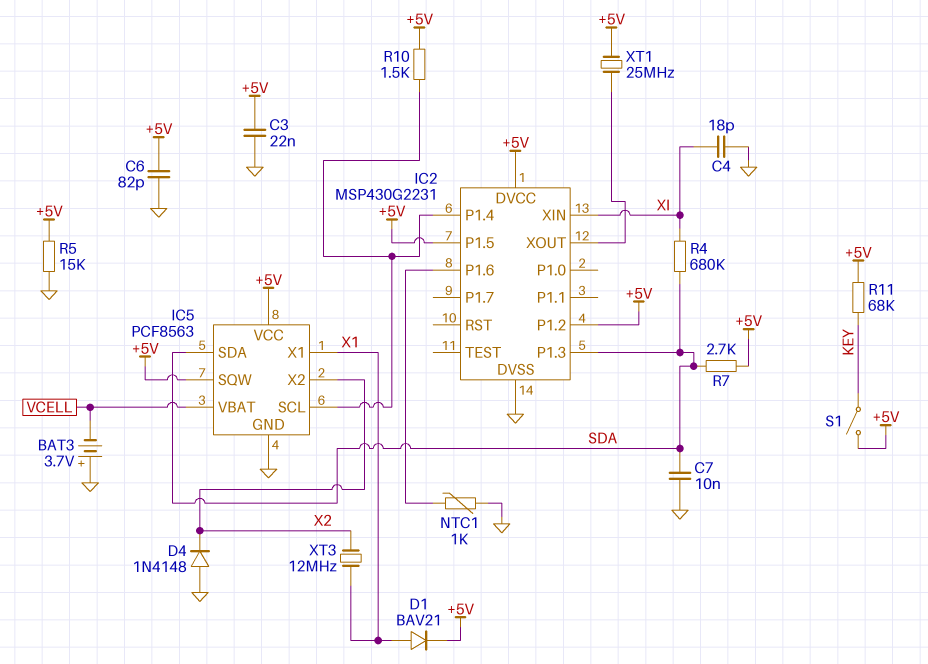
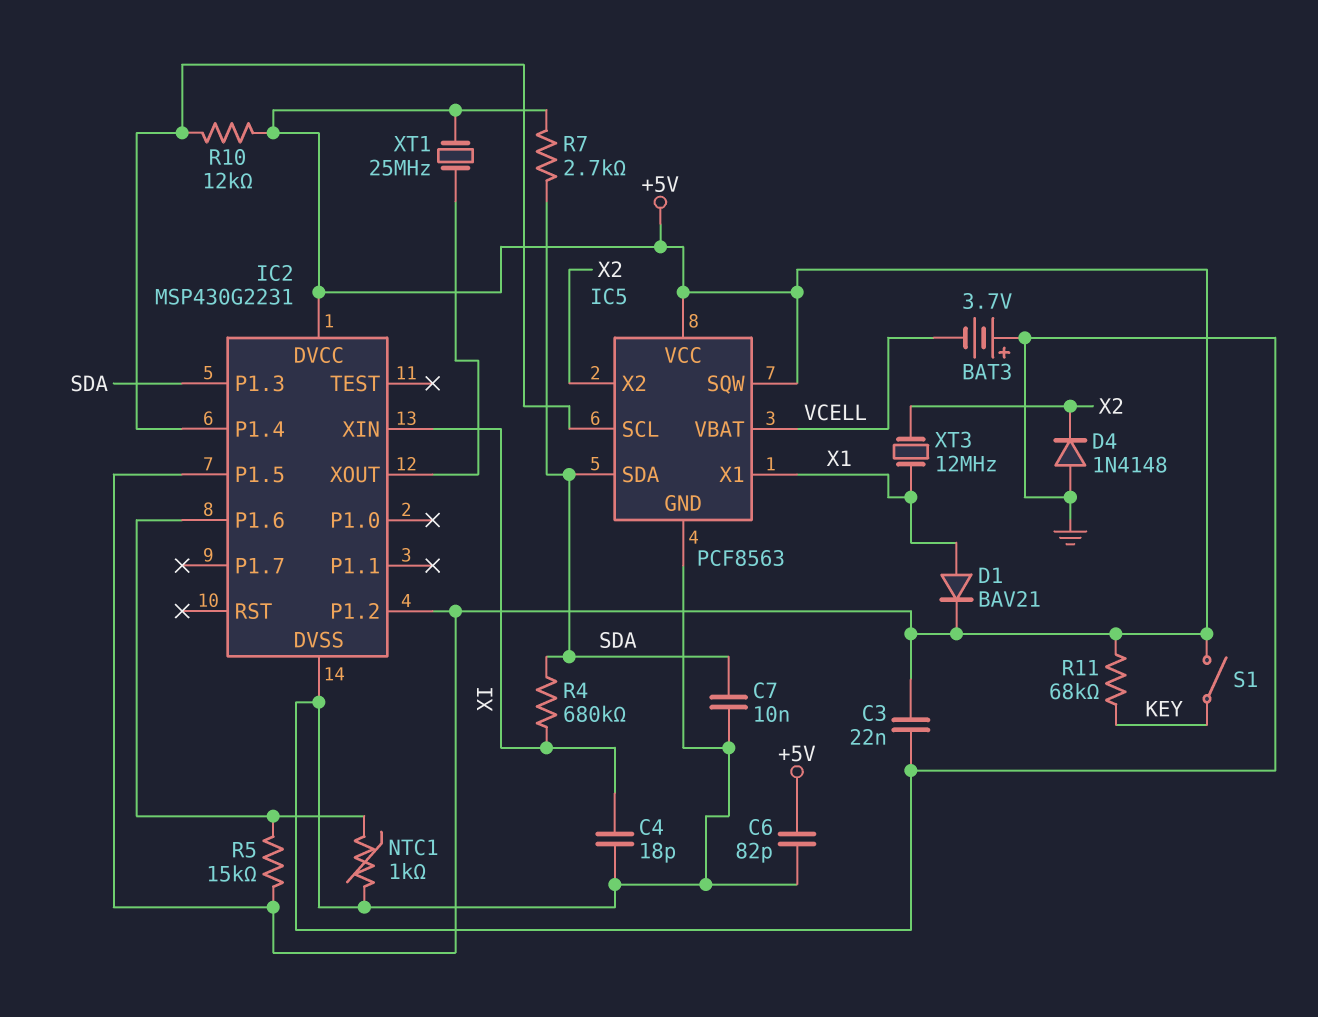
R5: 15k (+5V, GND) -> 15k (+5V, IC2/P1.6)
R10: 1.5k (+5V, IC2/P1.4) -> 12k (+5V, IC2/P1.4)

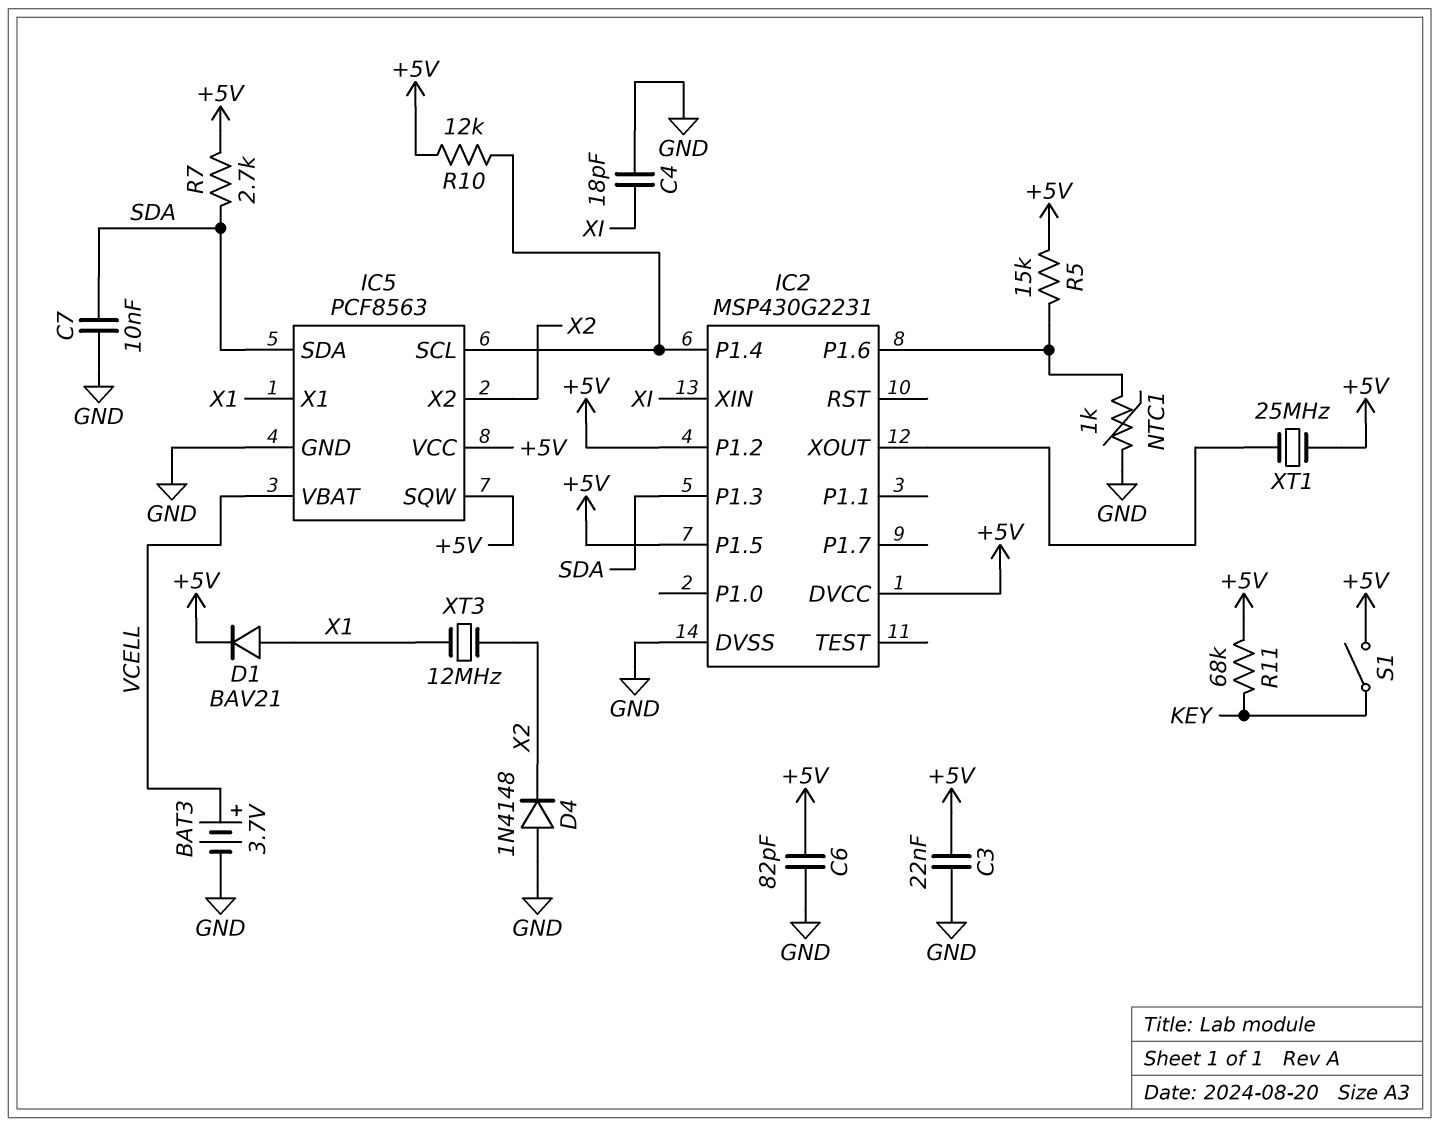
BAT3: 3.7V (plus GND, minus VCELL) -> 3.7V (plus VCELL, minus GND)
R4: 680k (SDA, XI) -> none

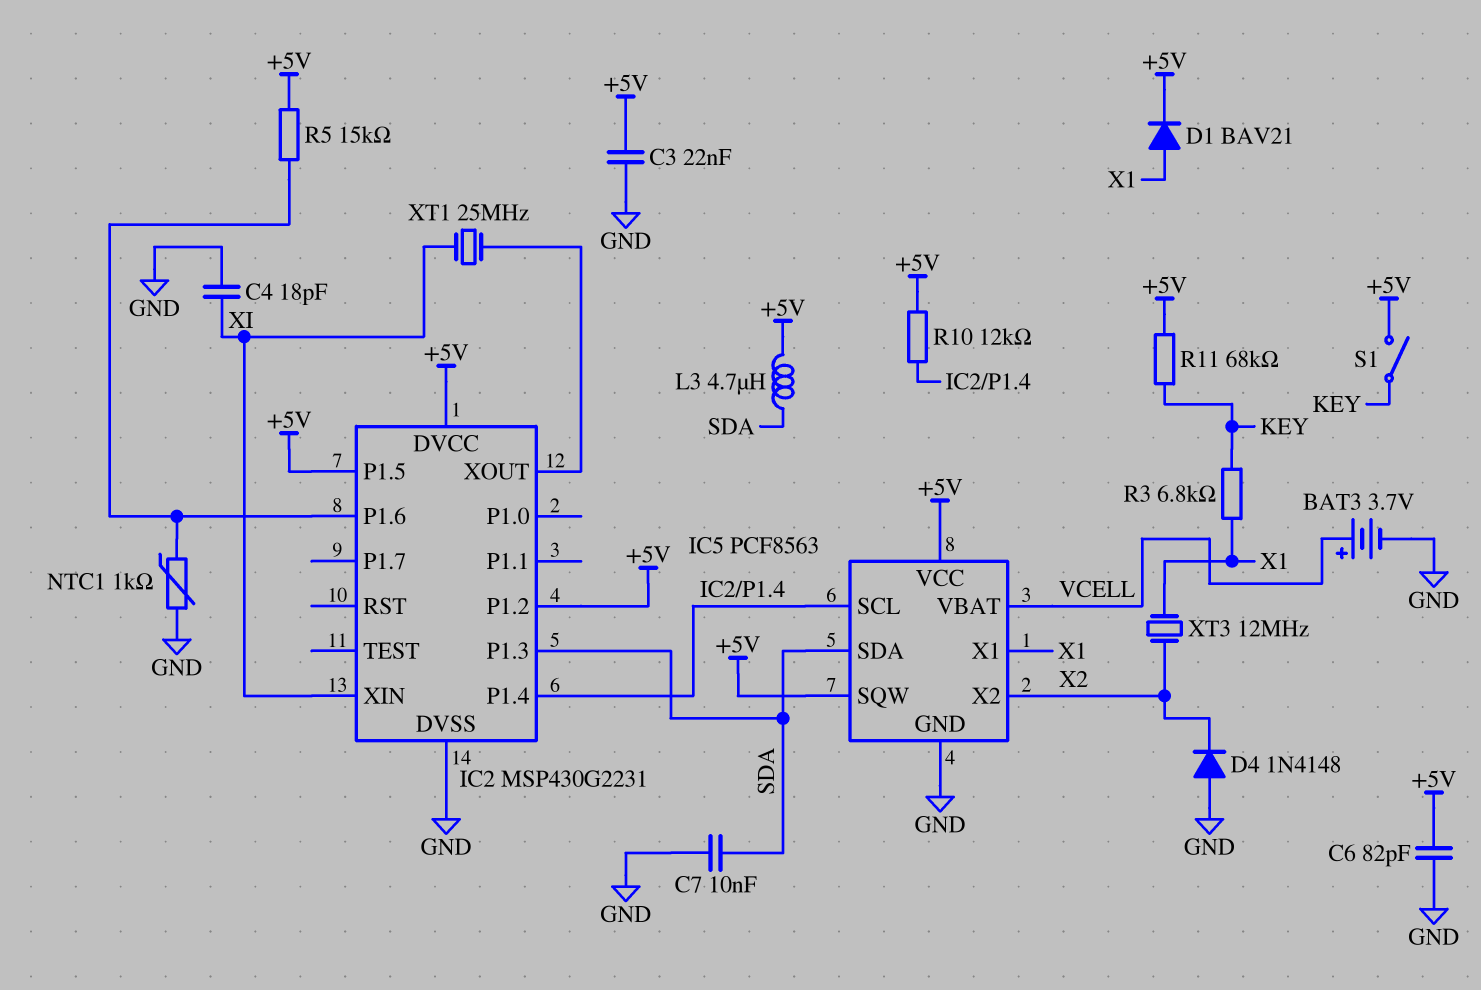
L3: none -> 4.7uH (+5V, SDA)
R3: none -> 6.8k (KEY, X1)
R7: 2.7k (+5V, SDA) -> none
XT1: 25MHz (+5V, IC2/XOUT) -> 25MHz (IC2/XOUT, XI)

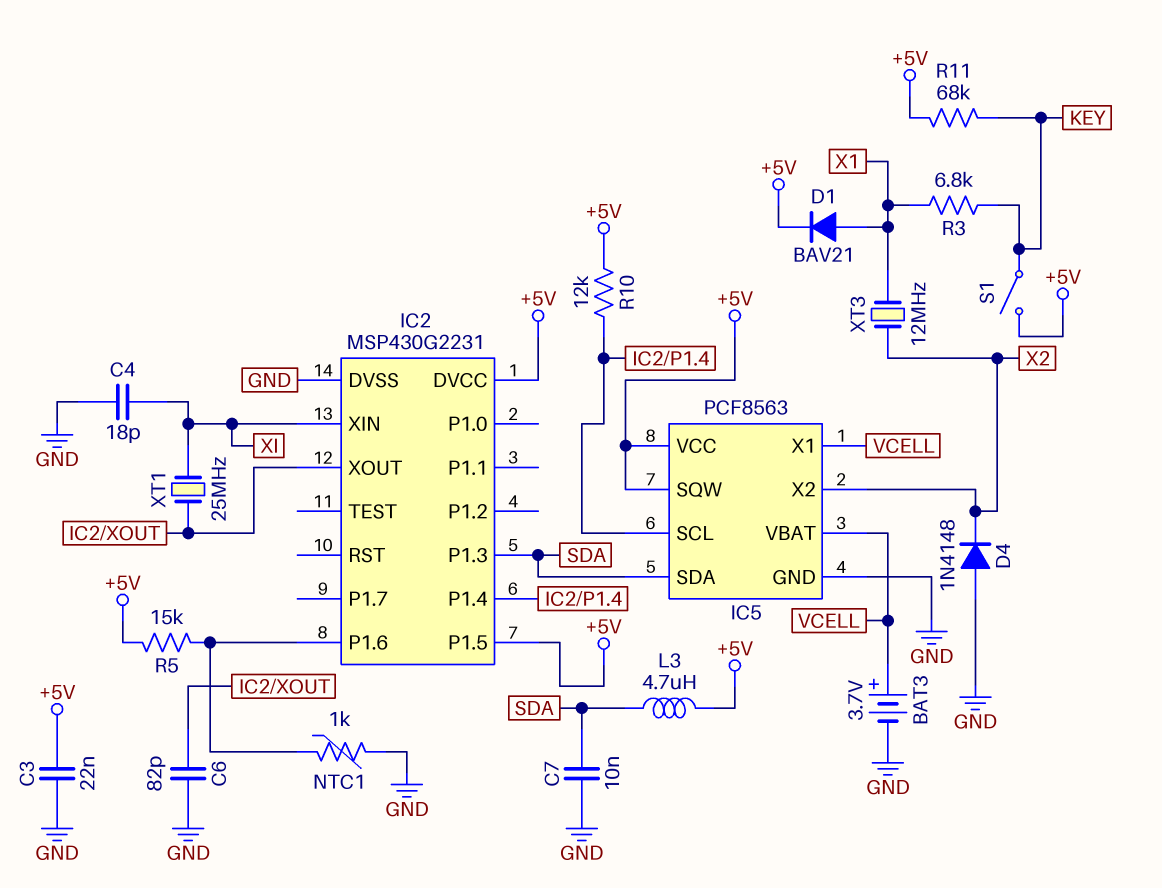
C6: 82pF (+5V, GND) -> 82pF (GND, IC2/XOUT)
IC2 pin P1.2: +5V -> none
IC5 pin X1: X1 -> VCELL

